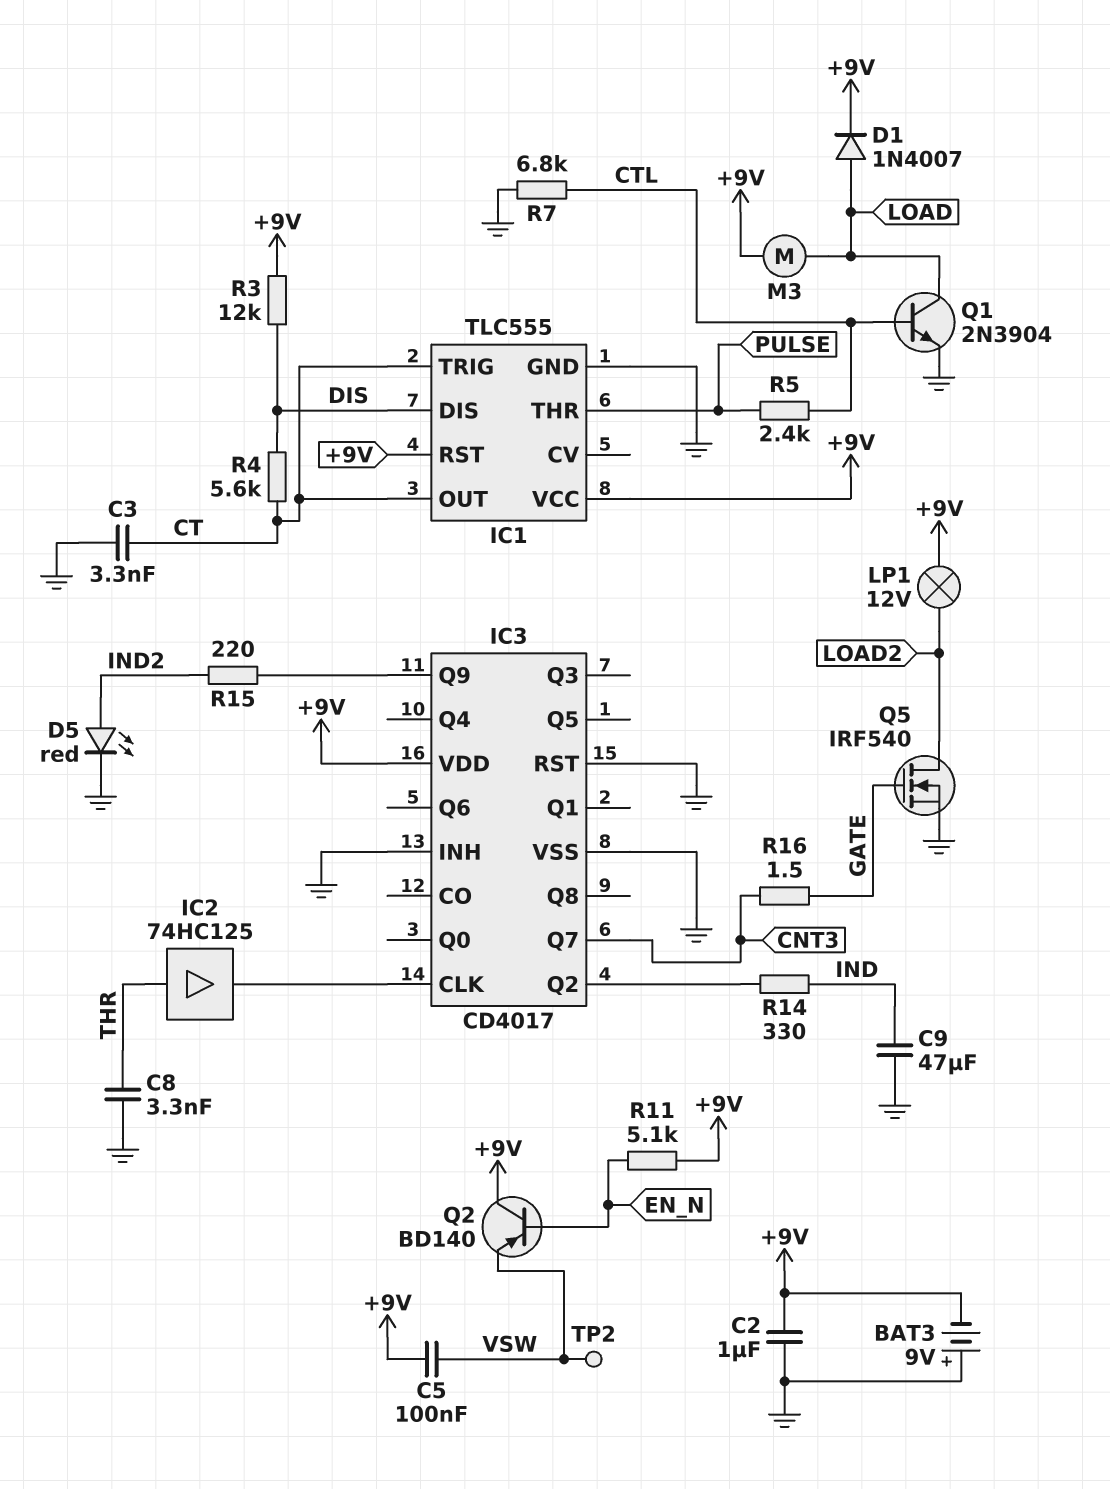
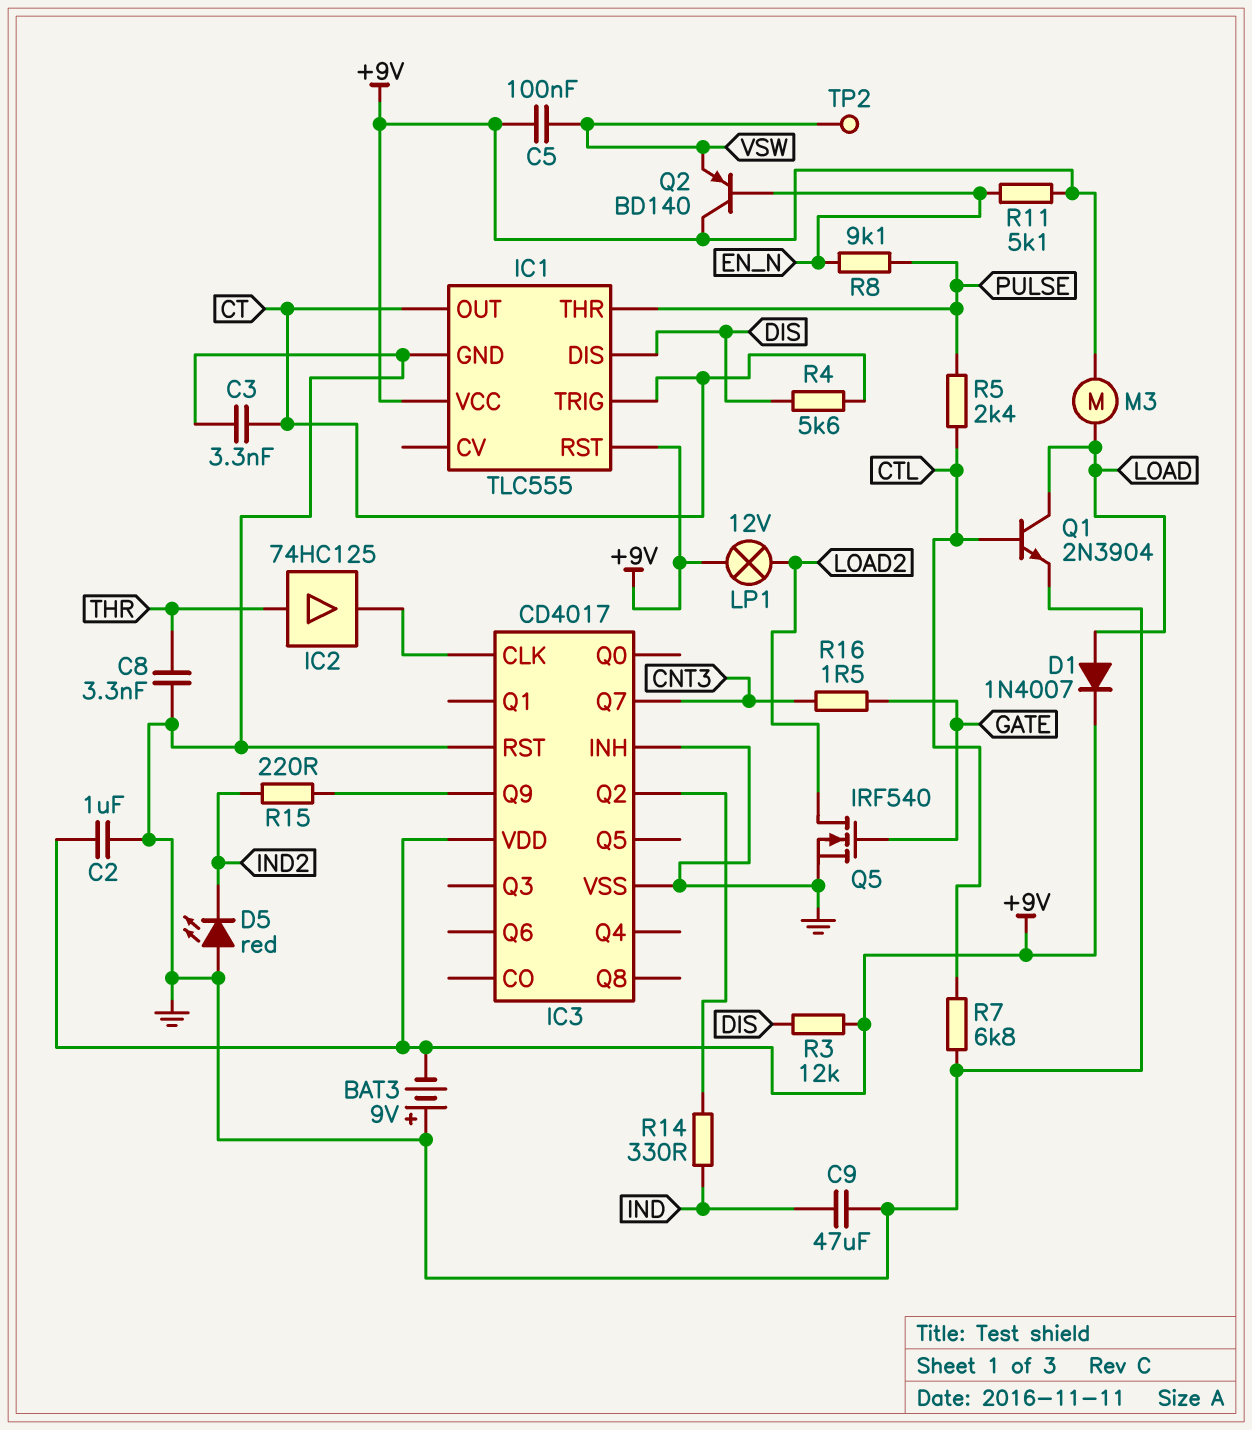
D5: LED red (A IND2, K GND) -> LED red (A GND, K IND2)
R8: none -> 9.1k (EN_N, PULSE)

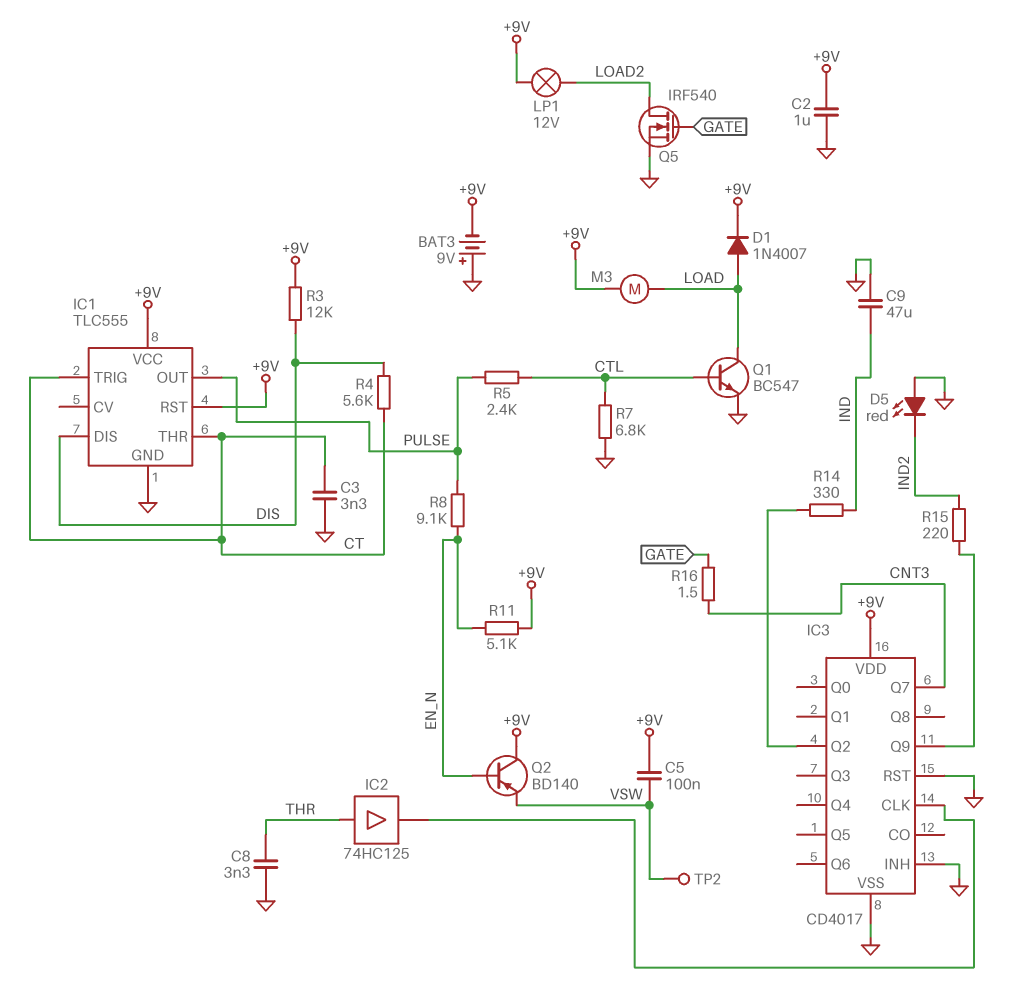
IC1 pin OUT: CT -> PULSE
IC1 pin THR: PULSE -> CT
Q1: NPN 2N3904 (B CTL, C LOAD, E GND) -> NPN BC547 (B CTL, C LOAD, E GND)

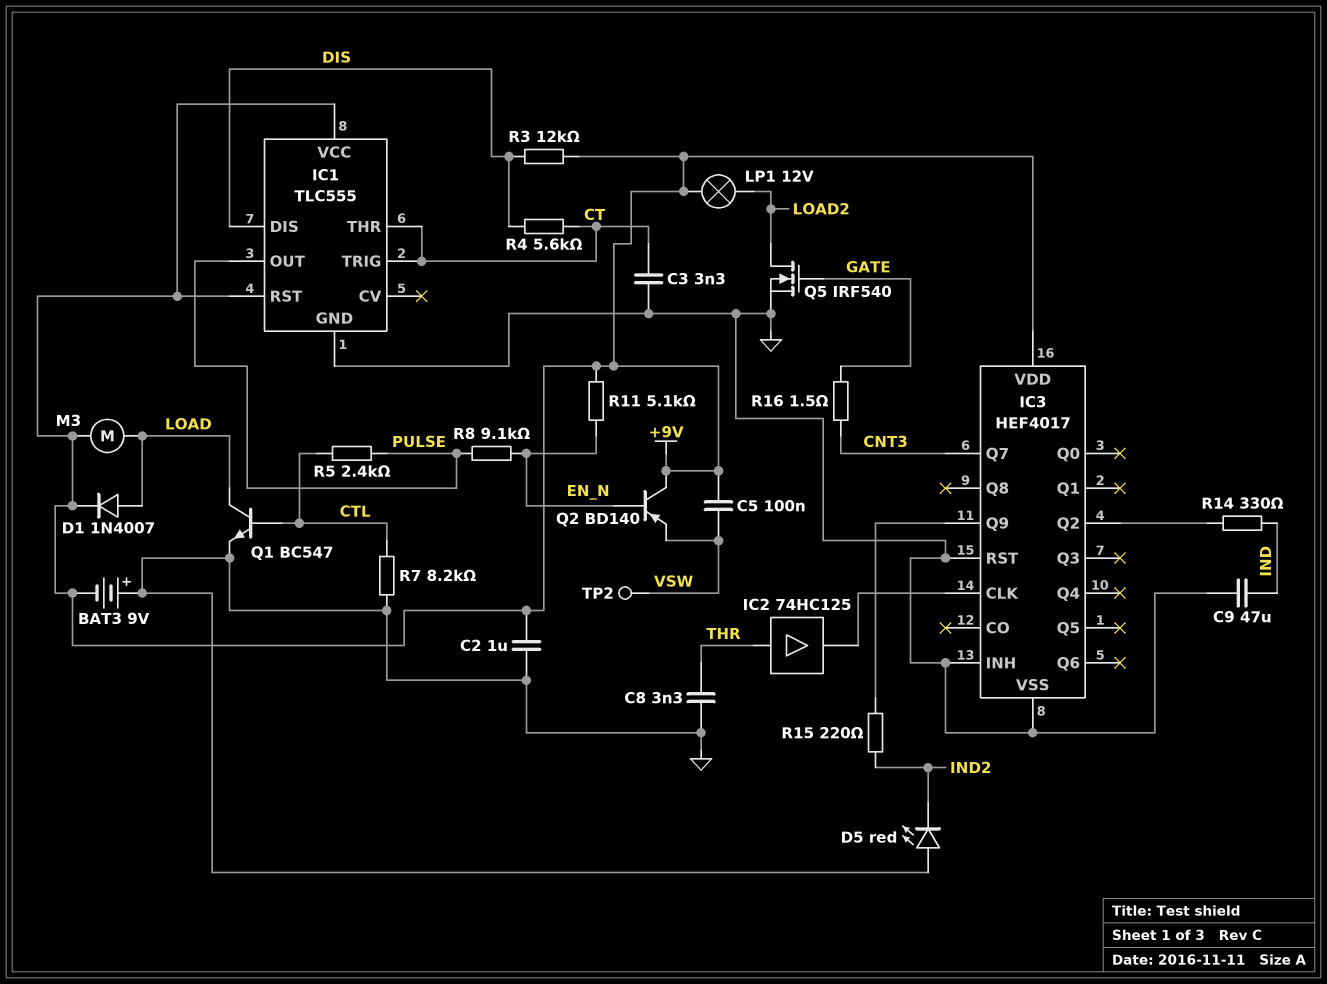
IC3: CD4017 -> HEF4017
R7: 6.8k (CTL, GND) -> 8.2k (CTL, GND)

